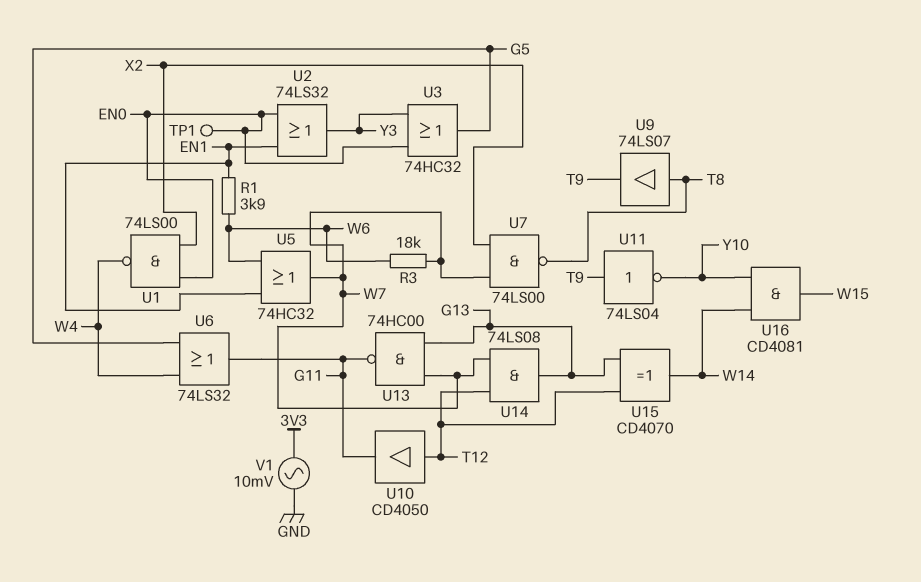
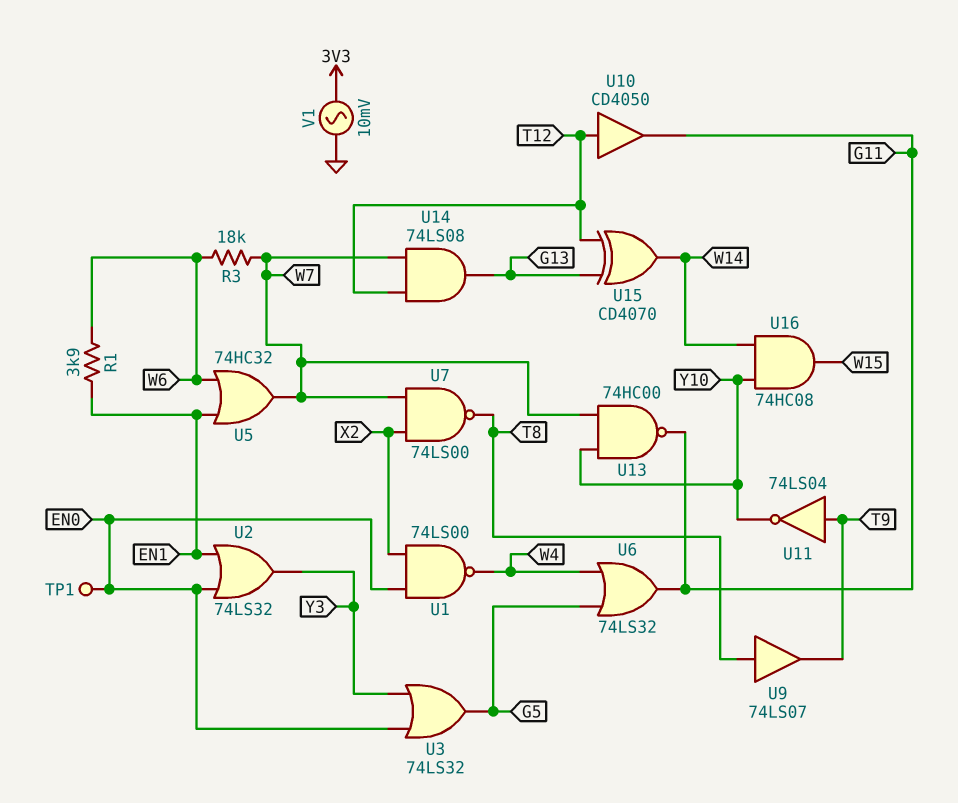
U3: OR 74HC32 (in EN0, in Y3, out G5) -> OR 74LS32 (in EN0, in Y3, out G5)
U13: NAND 74HC00 (in G13, in W7, out G11) -> NAND 74HC00 (in W7, in Y10, out G11)
U16: AND CD4081 (in W14, in Y10, out W15) -> AND 74HC08 (in W14, in Y10, out W15)

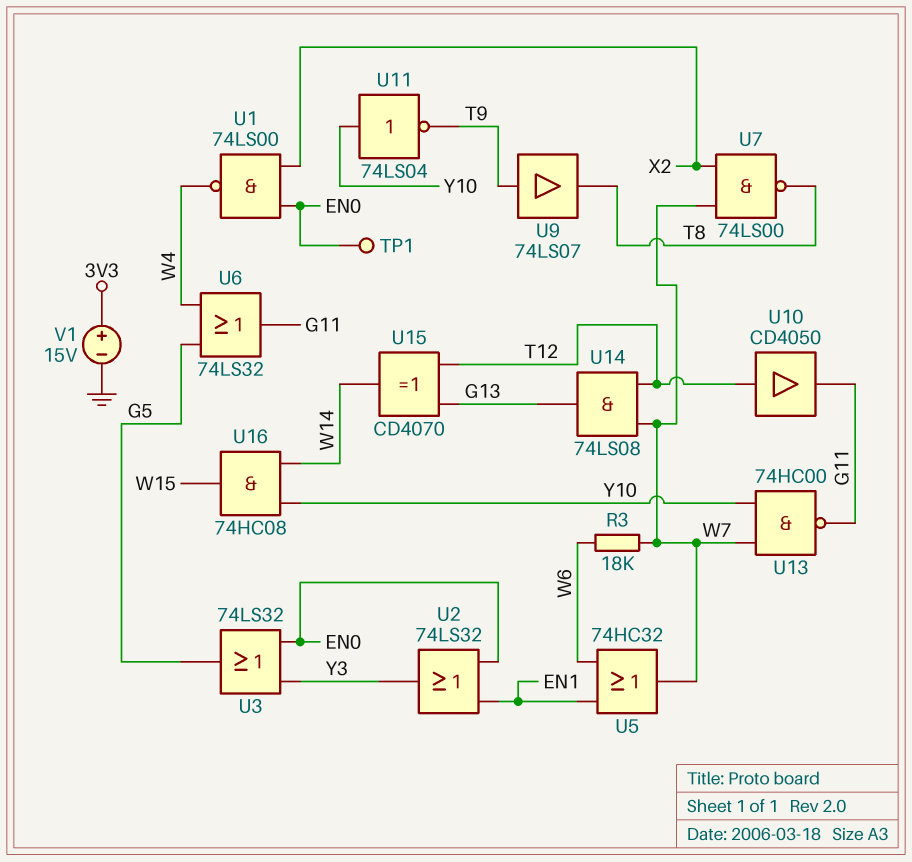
R1: 3.9k (EN1, W6) -> none
U9: buffer 74LS07 (in T8, out T9) -> buffer 74LS07 (in T9, out T8)
U11: NOT 74LS04 (in T9, out Y10) -> NOT 74LS04 (in Y10, out T9)
V1: AC 10mV (3V3, GND) -> 15V (plus 3V3, minus GND)

